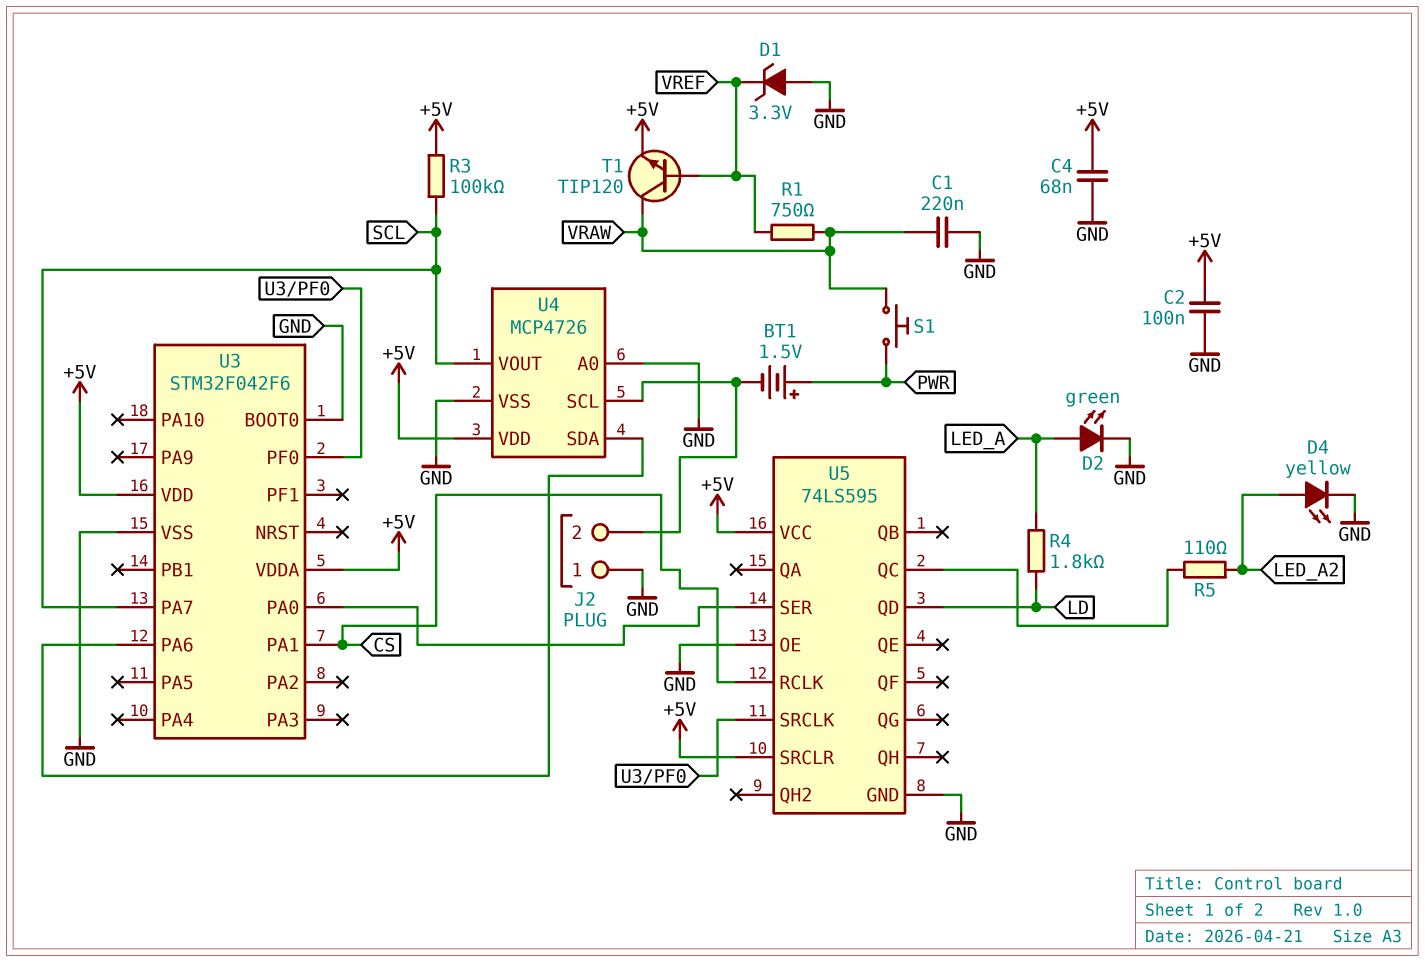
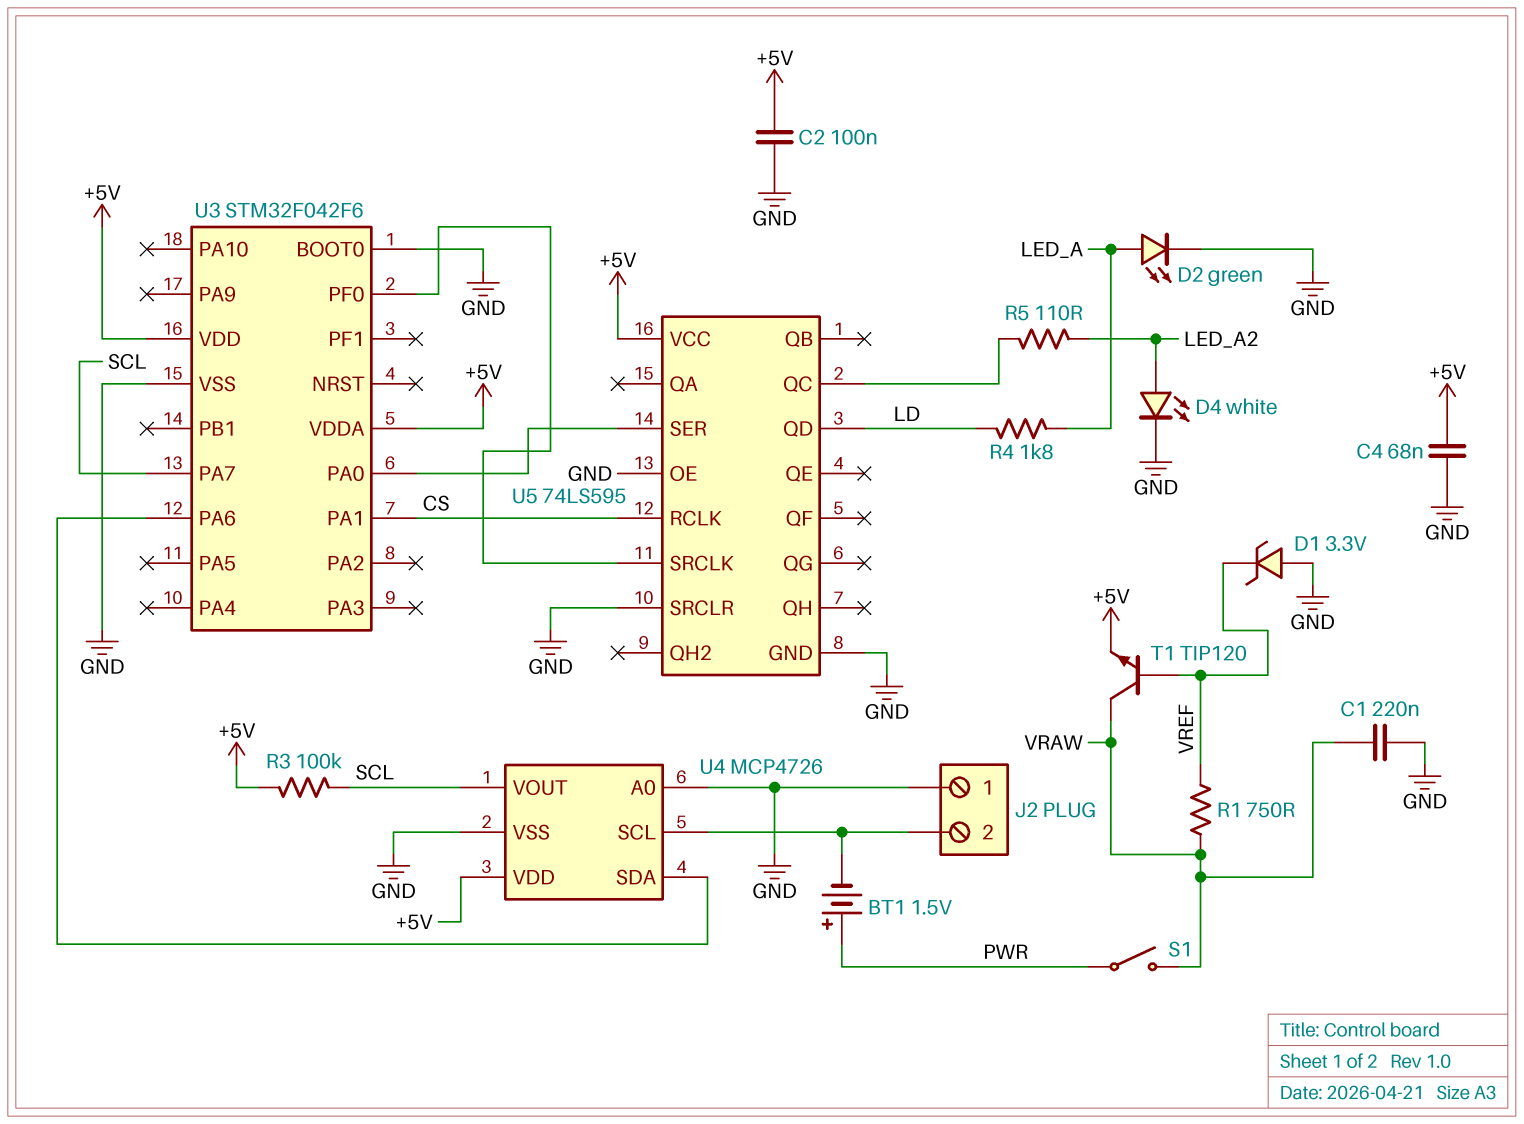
D4: LED yellow (A LED_A2, K GND) -> LED white (A LED_A2, K GND)
S1: button (PWR, VRAW) -> switch (PWR, VRAW)
U5 pin SRCLR: +5V -> GND

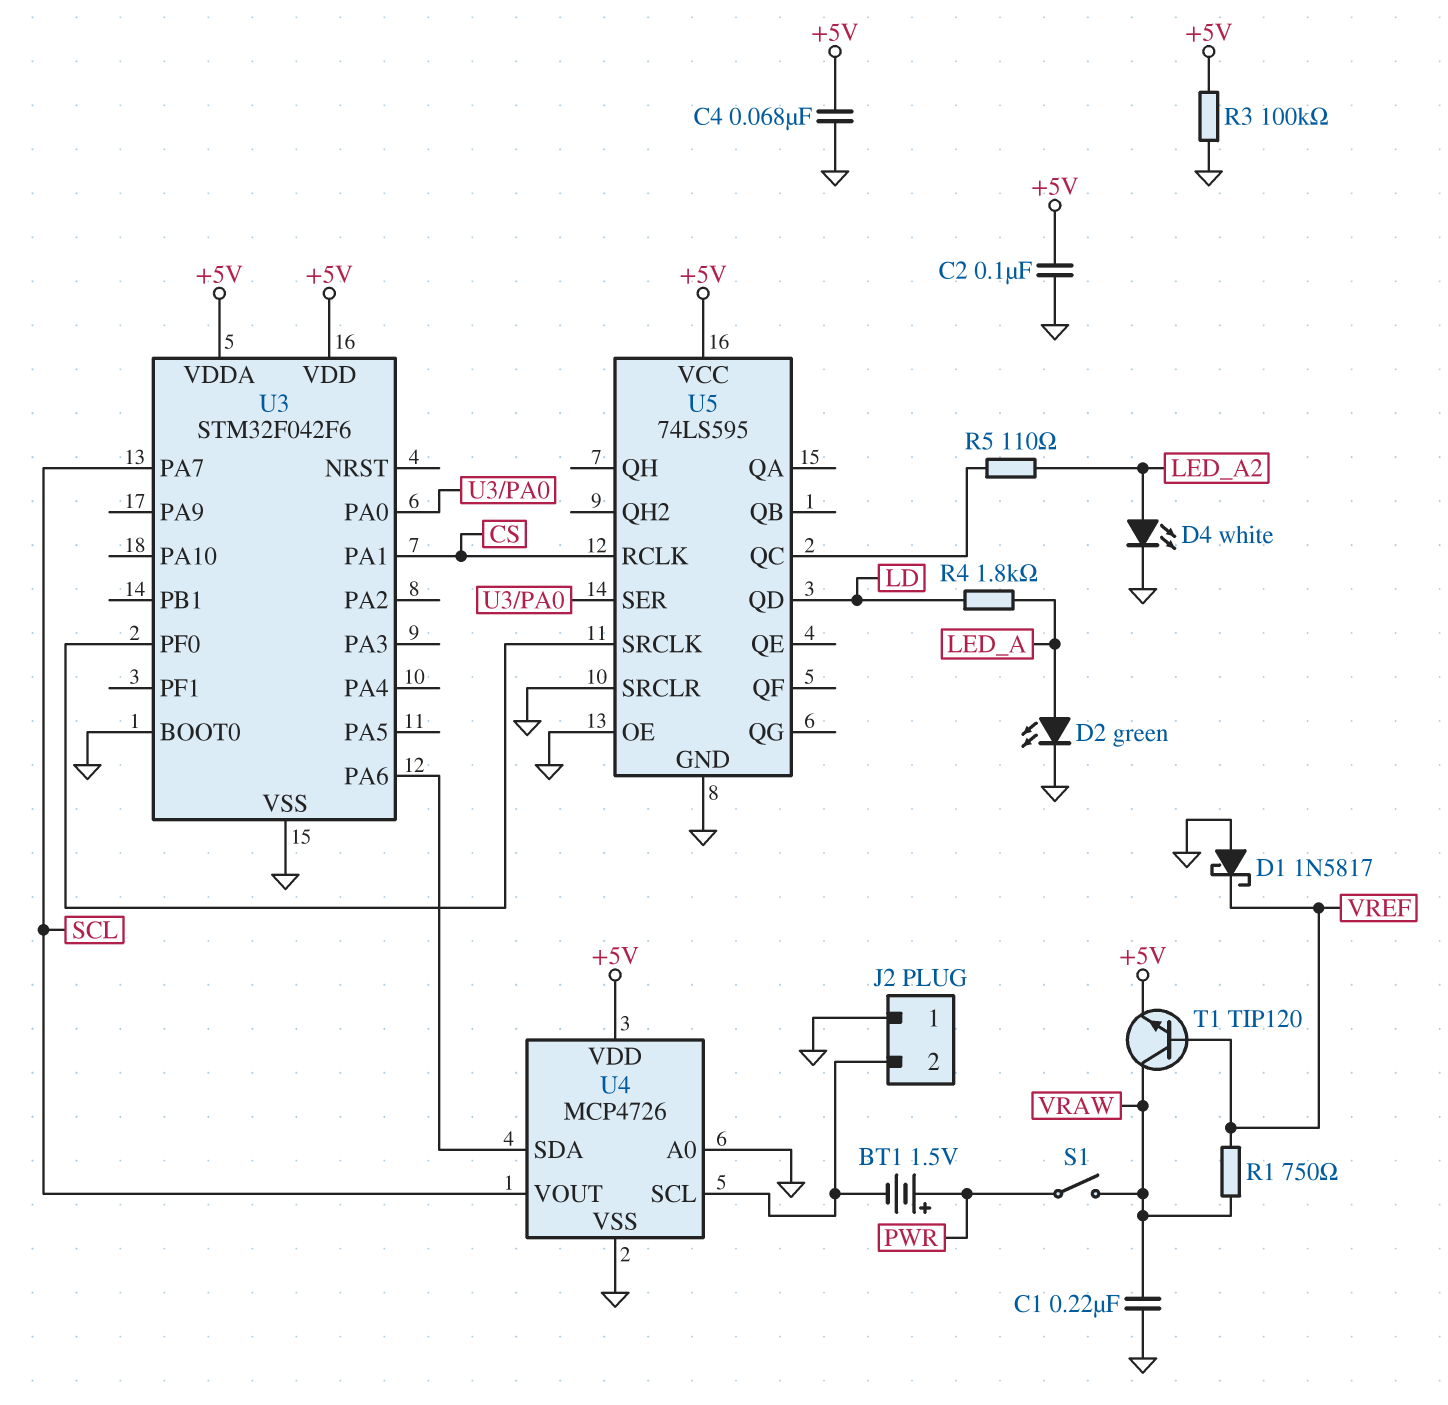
D1: zener 3.3V (A GND, K VREF) -> schottky 1N5817 (A GND, K VREF)
R3: 100k (+5V, SCL) -> 100k (+5V, GND)

